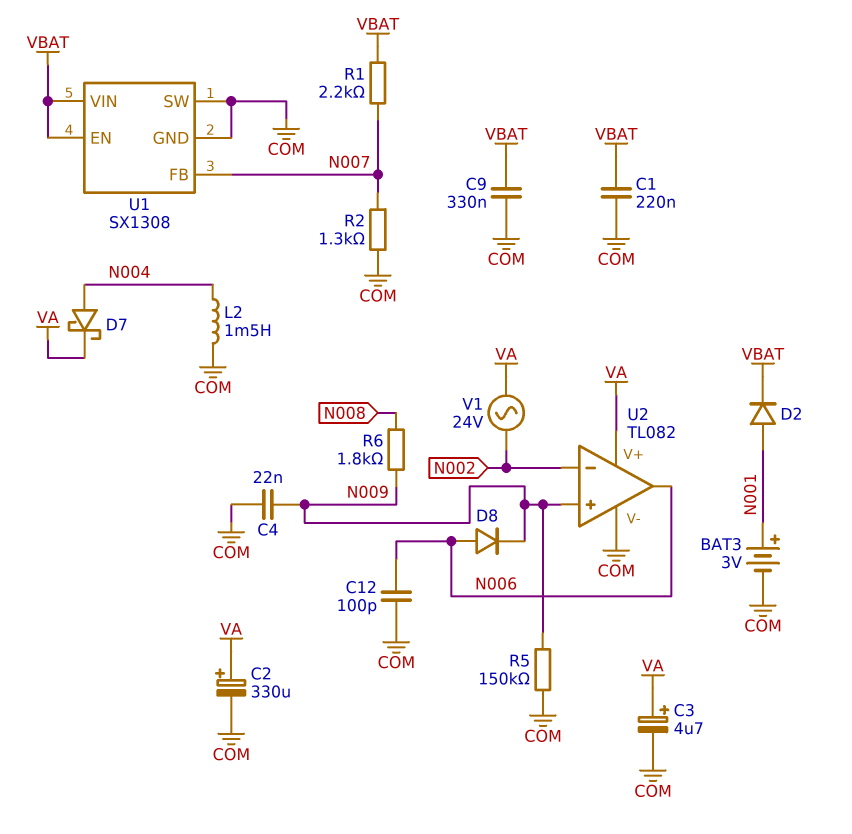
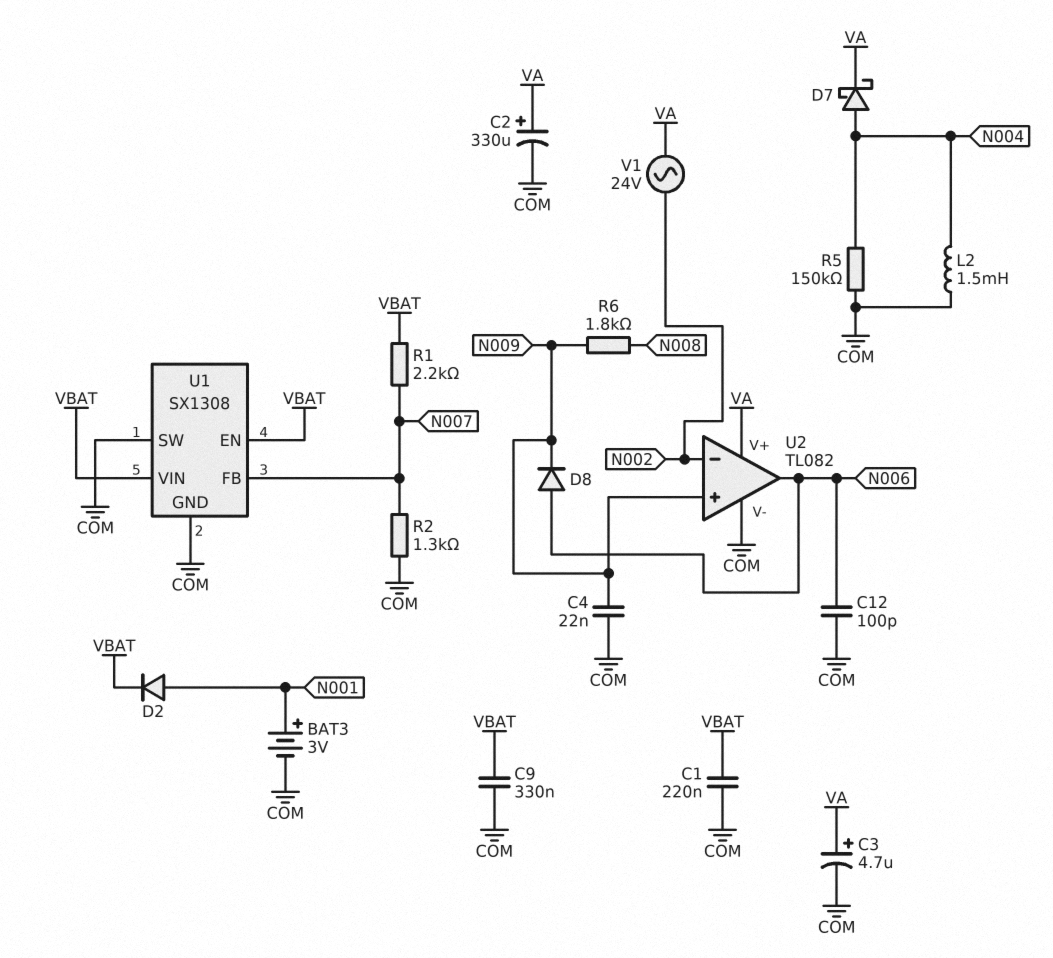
R5: 150k (COM, N009) -> 150k (COM, N004)

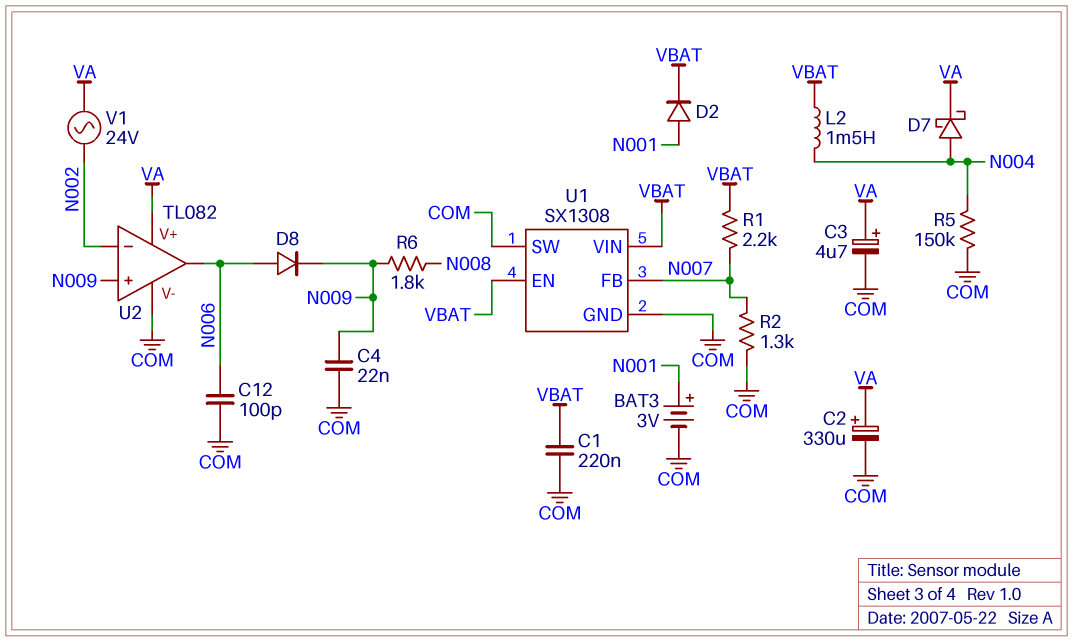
C9: 330nF (COM, VBAT) -> none
L2: 1.5mH (COM, N004) -> 1.5mH (N004, VBAT)

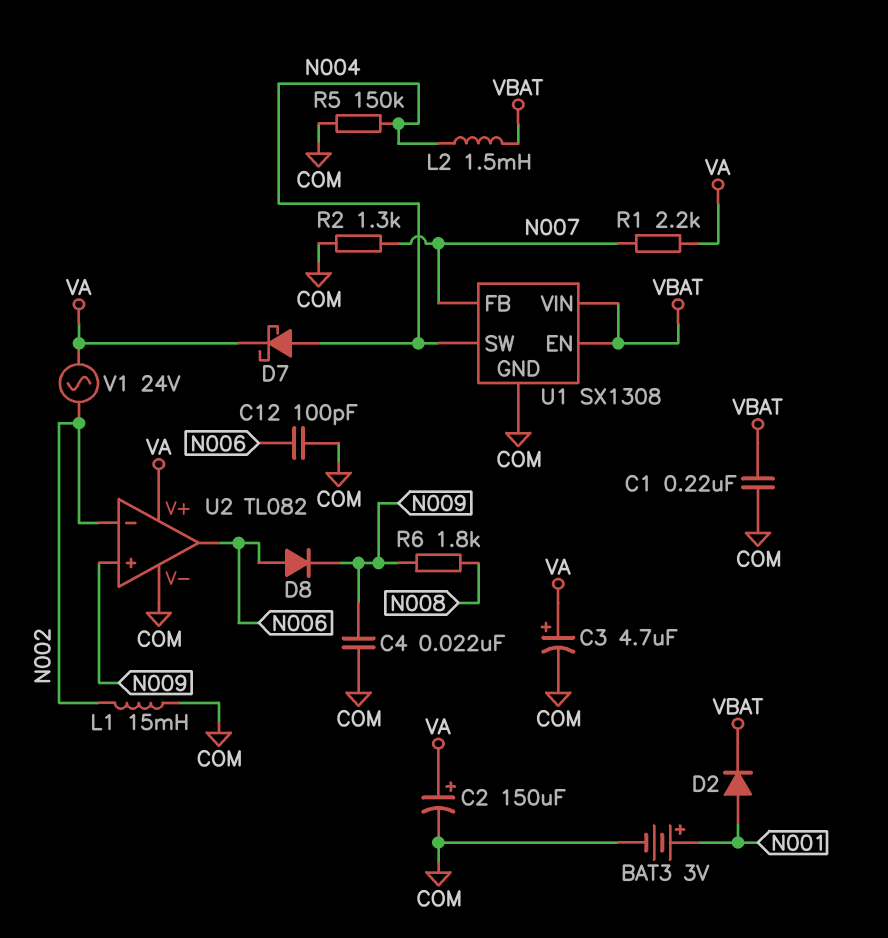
C2: 330uF (plus VA, minus COM) -> 150uF (plus VA, minus COM)
L1: none -> 15mH (COM, N002)
R1: 2.2k (N007, VBAT) -> 2.2k (N007, VA)
U1 pin SW: COM -> N004

